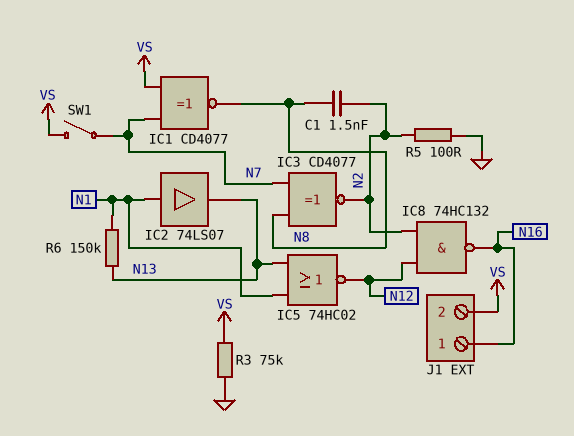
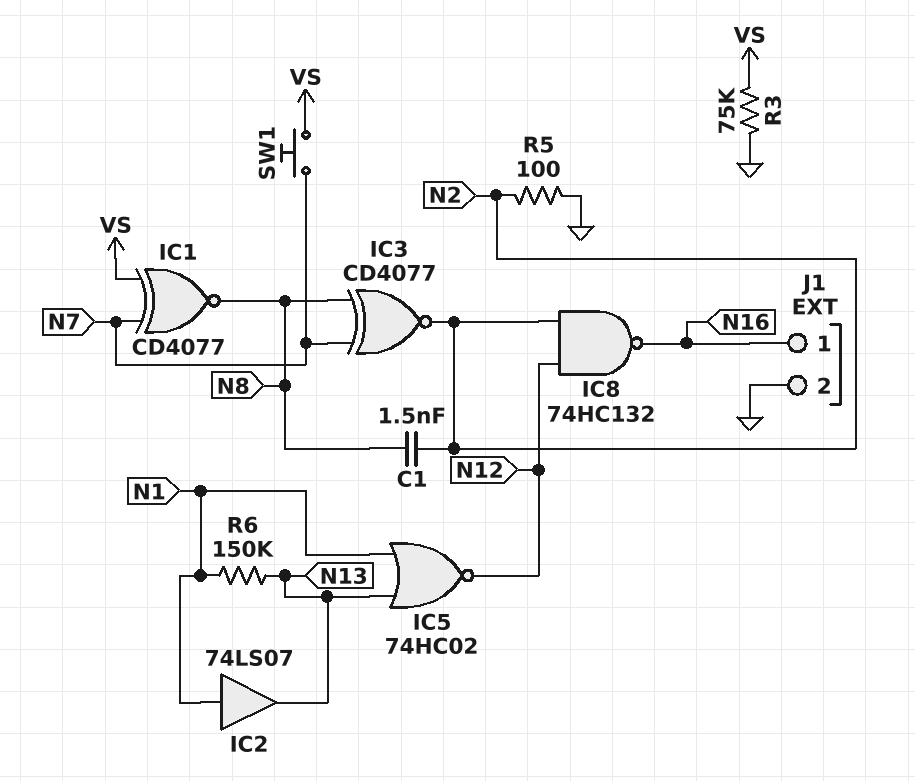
J1 pin 2: VS -> GND
SW1: switch (N7, VS) -> button (N7, VS)

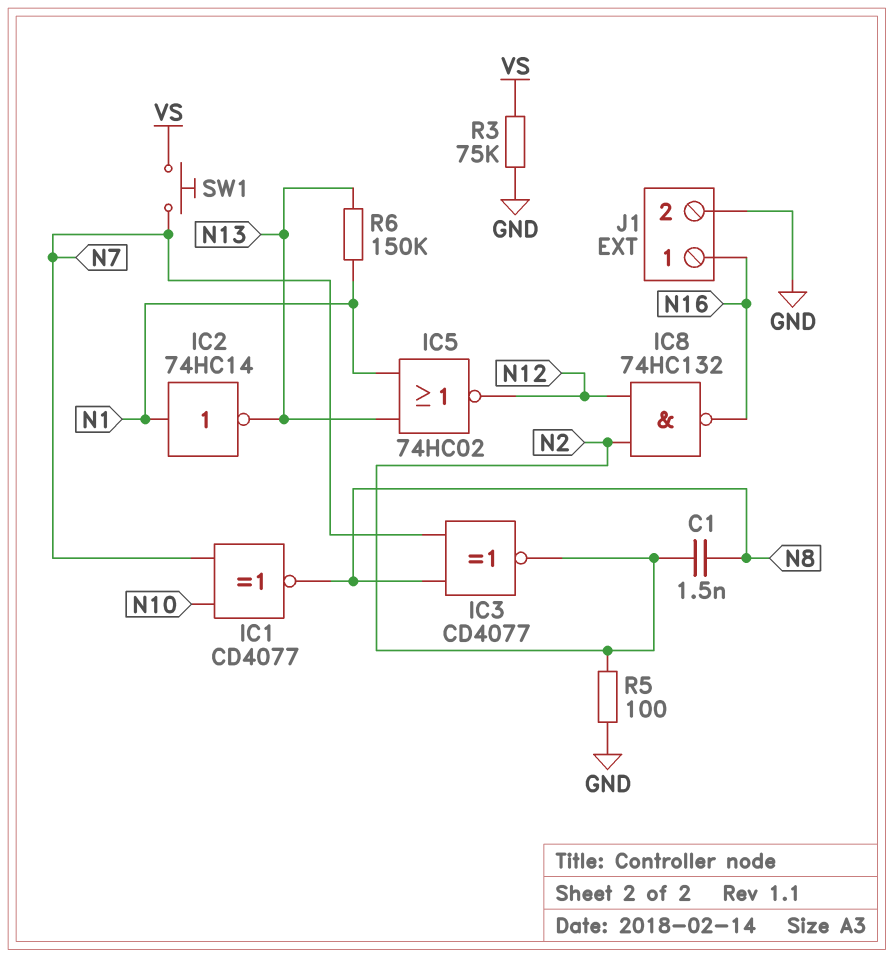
IC1: XNOR CD4077 (in N7, in VS, out N8) -> XNOR CD4077 (in N7, in N10, out N8)
IC2: buffer 74LS07 (in N1, out N13) -> NOT 74HC14 (in N1, out N13)

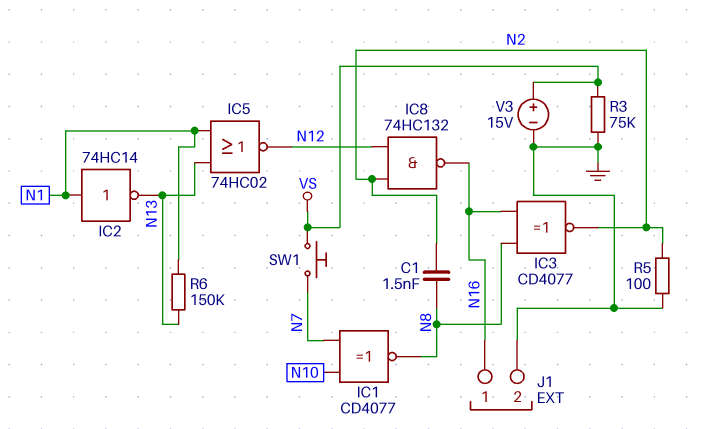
IC3: XNOR CD4077 (in N7, in N8, out N2) -> XNOR CD4077 (in N8, in N16, out N2)
V3: none -> 15V (plus VS, minus GND)

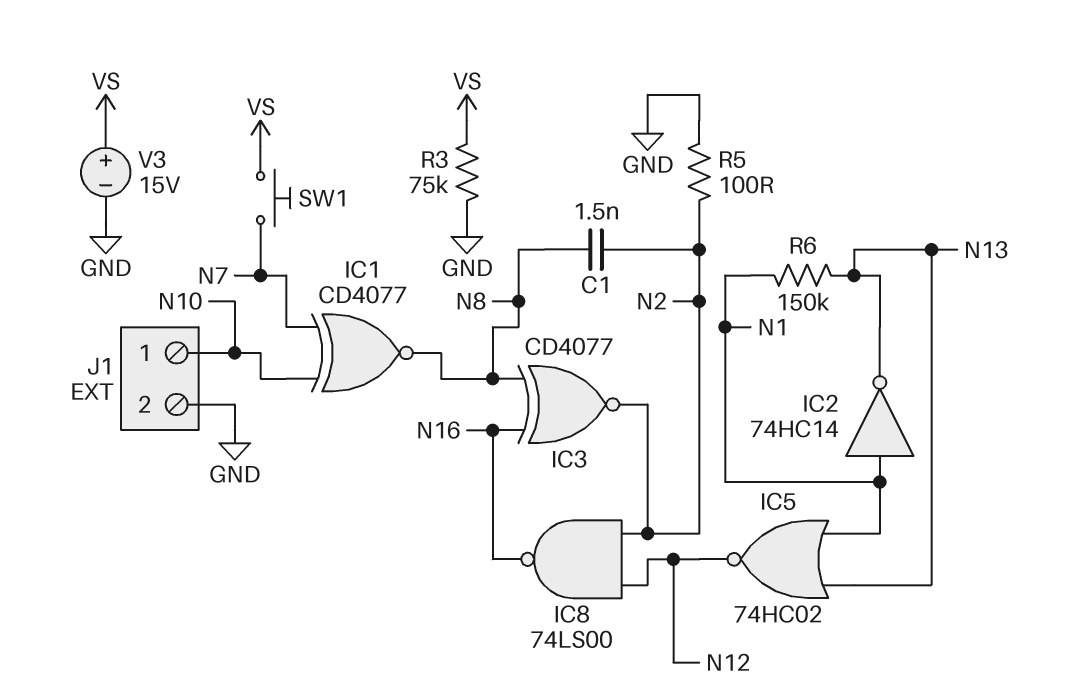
IC8: NAND 74HC132 (in N2, in N12, out N16) -> NAND 74LS00 (in N2, in N12, out N16)
J1 pin 1: N16 -> N10

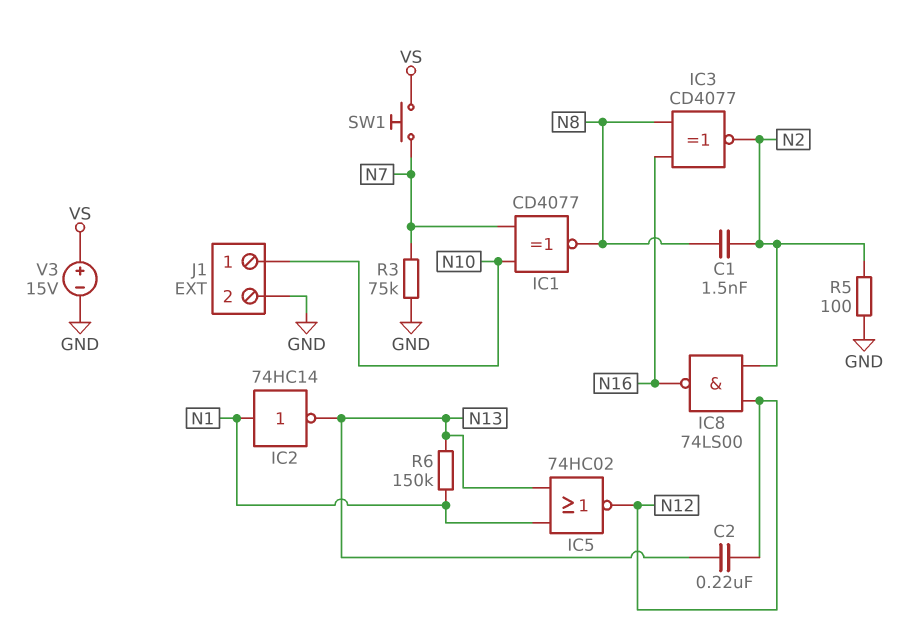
C2: none -> 220nF (N12, N13)
R3: 75k (GND, VS) -> 75k (GND, N7)

